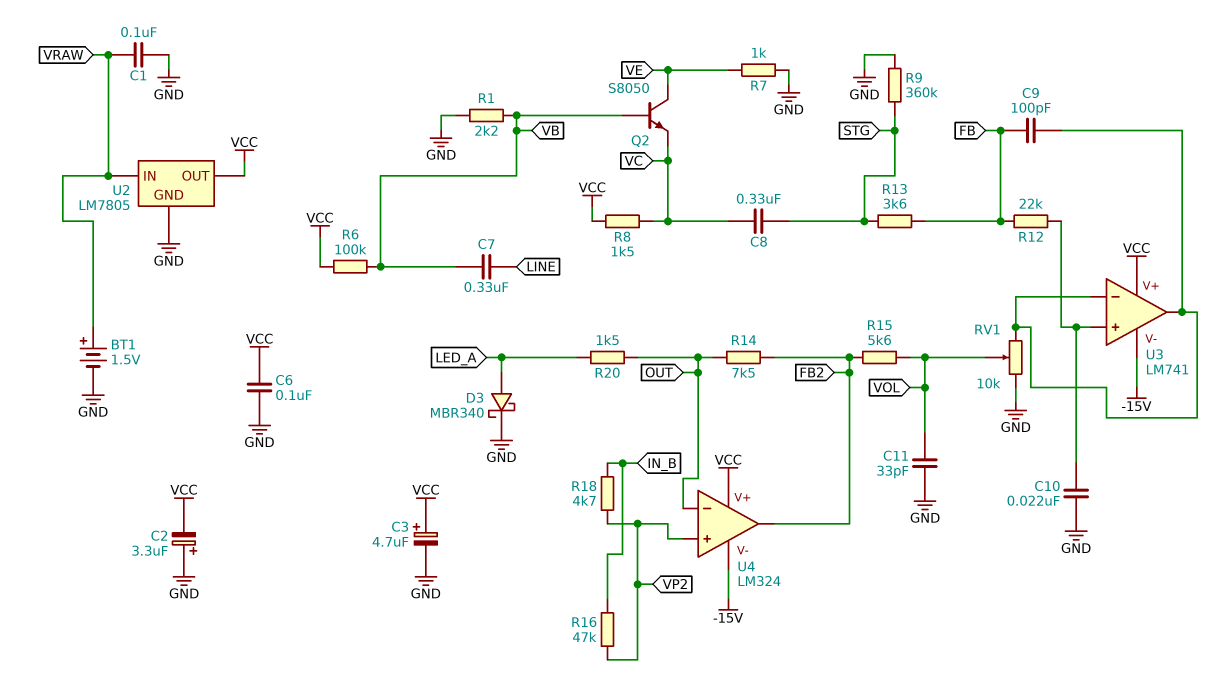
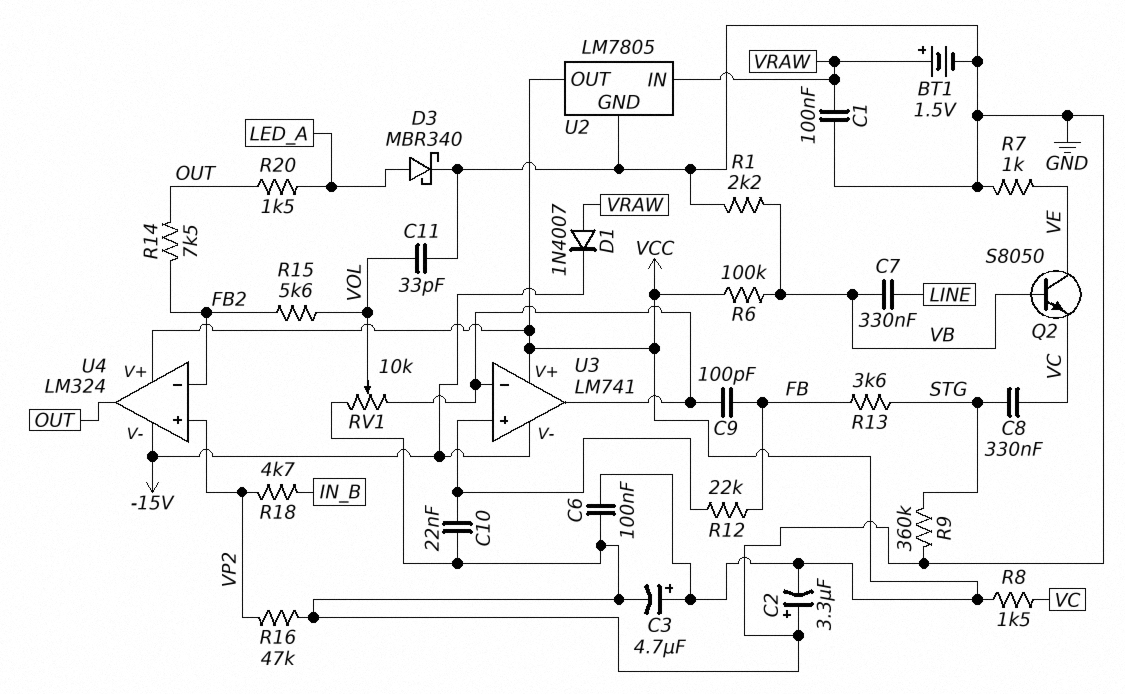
D1: none -> diode 1N4007 (A VRAW, K -15V)
R16: 47k (IN_B, VP2) -> 47k (GND, VP2)
U4 pin in-: OUT -> FB2
U4 pin out: FB2 -> OUT

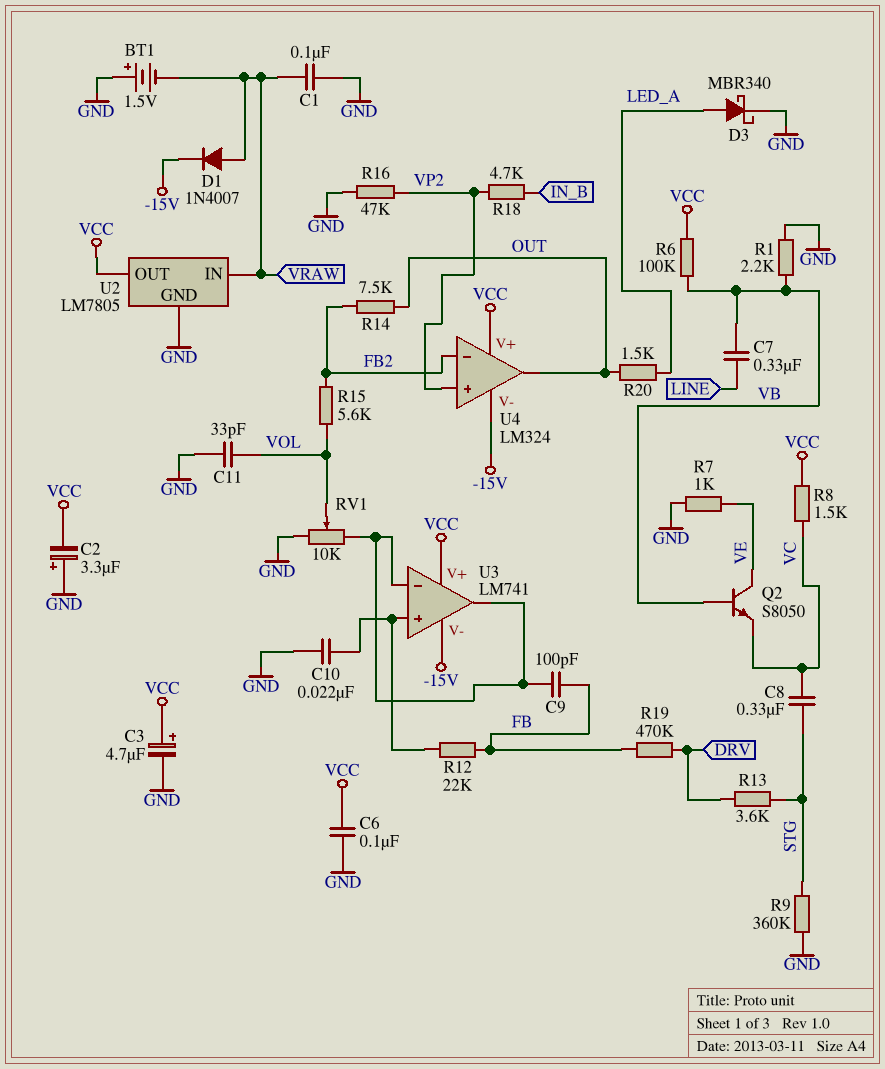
BT1: 1.5V (plus VRAW, minus GND) -> 1.5V (plus GND, minus VRAW)
R13: 3.6k (FB, STG) -> 3.6k (DRV, STG)
R19: none -> 470k (DRV, FB)

